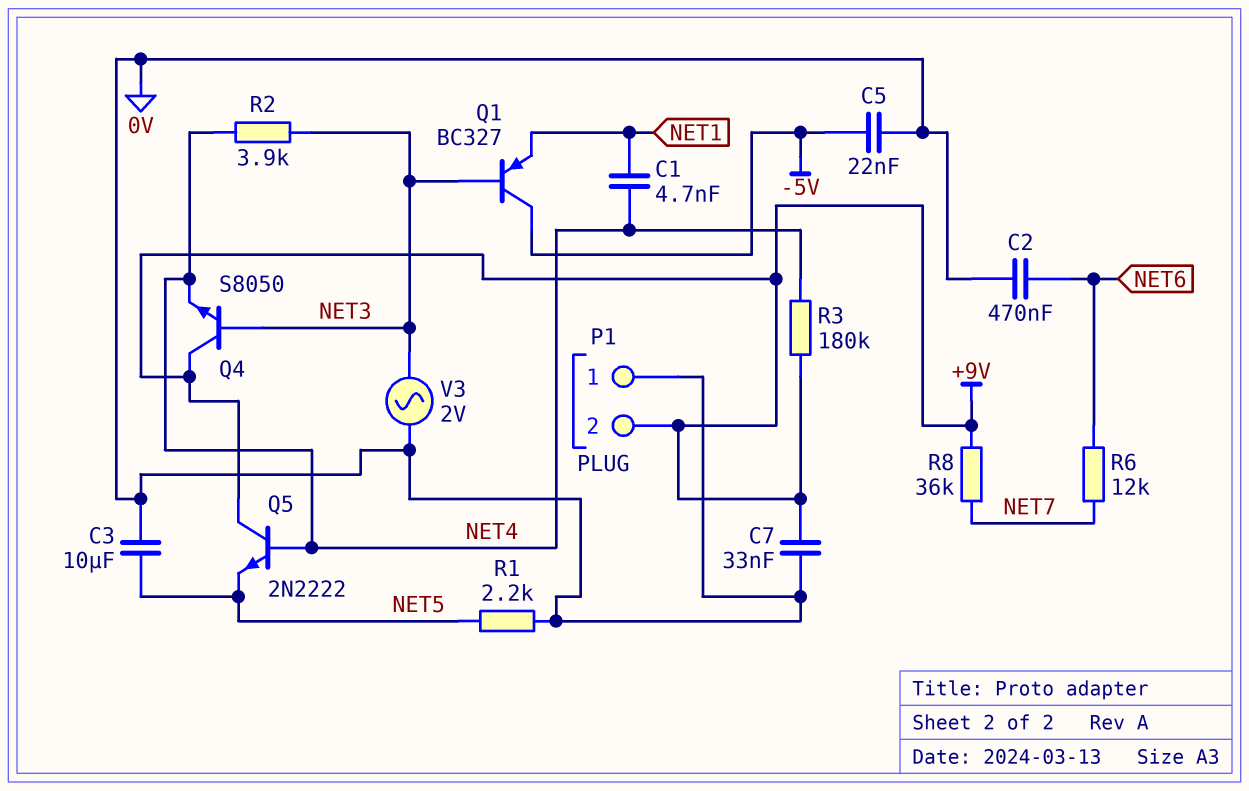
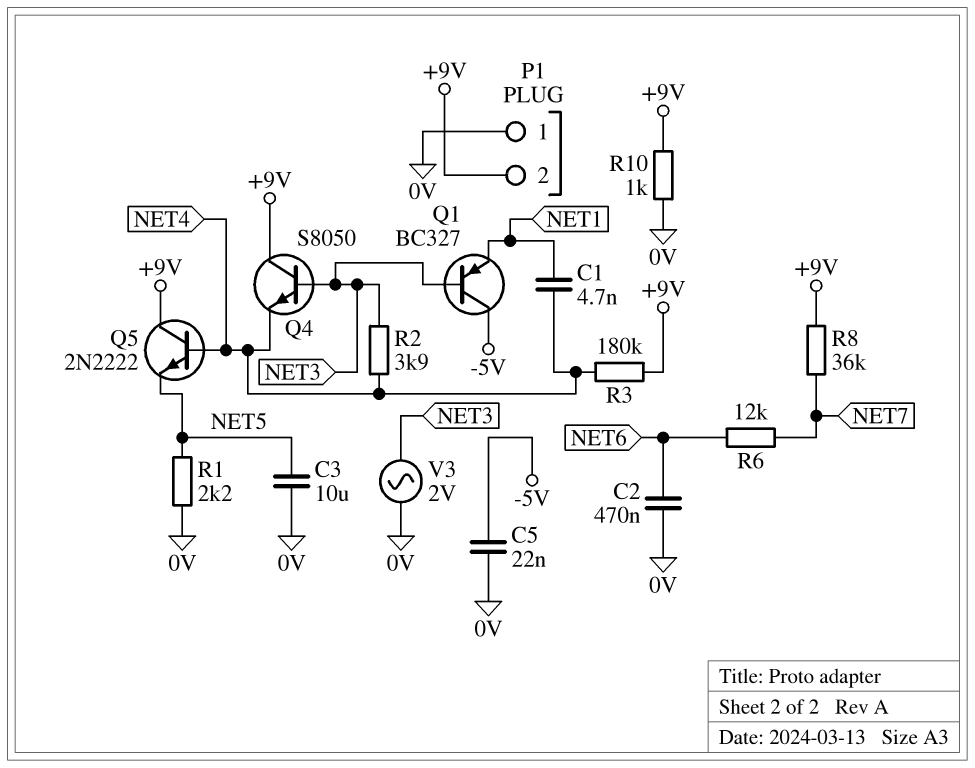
C7: 33nF (+9V, 0V) -> none
R10: none -> 1k (+9V, 0V)

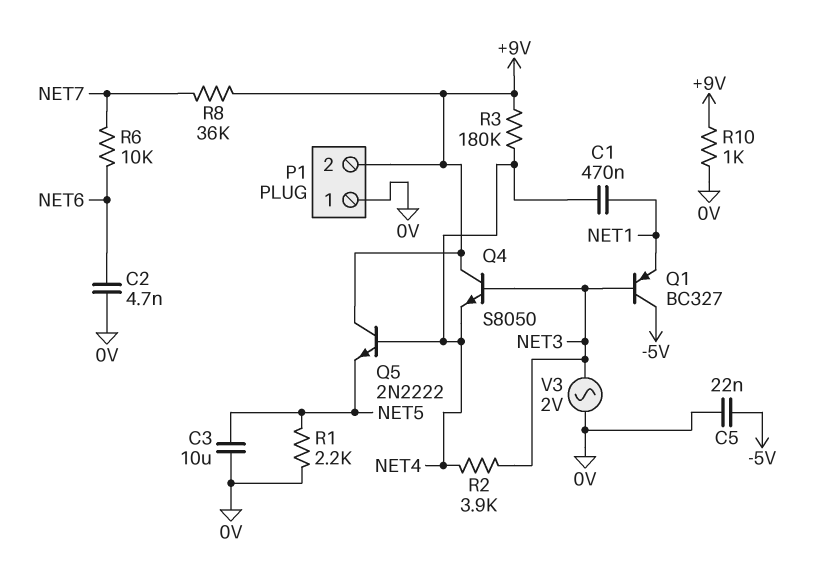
C1: 4.7nF (NET1, NET4) -> 470nF (NET1, NET4)
C2: 470nF (0V, NET6) -> 4.7nF (0V, NET6)
R6: 12k (NET6, NET7) -> 10k (NET6, NET7)

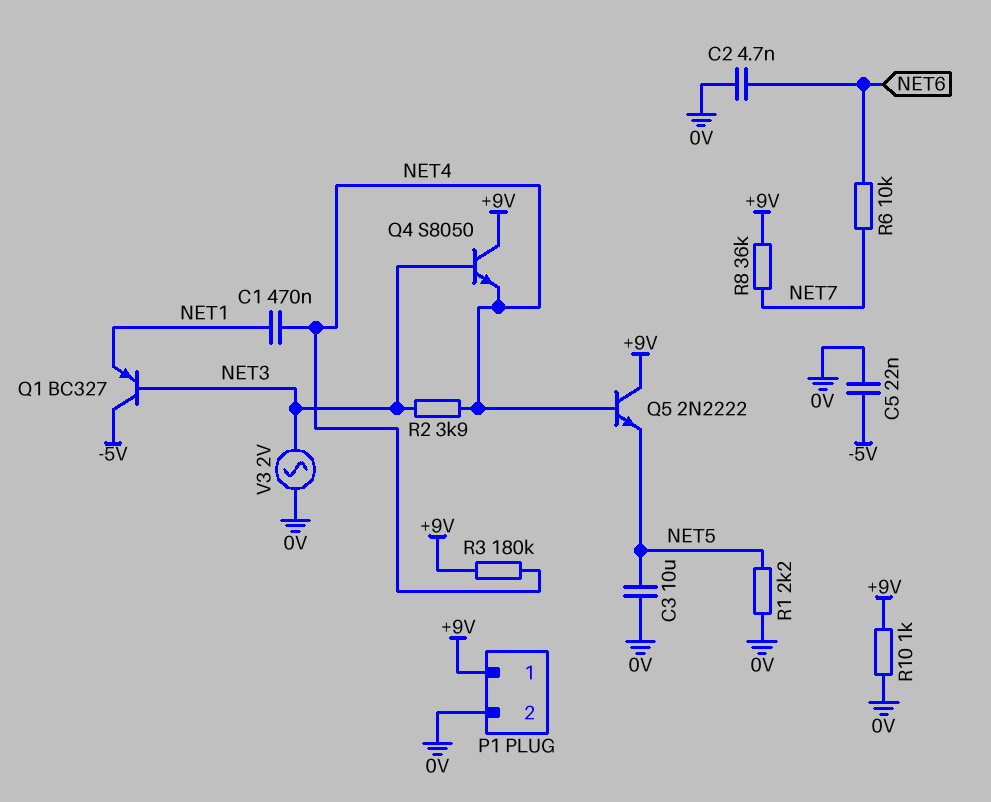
P1 pin 1: 0V -> +9V
P1 pin 2: +9V -> 0V

